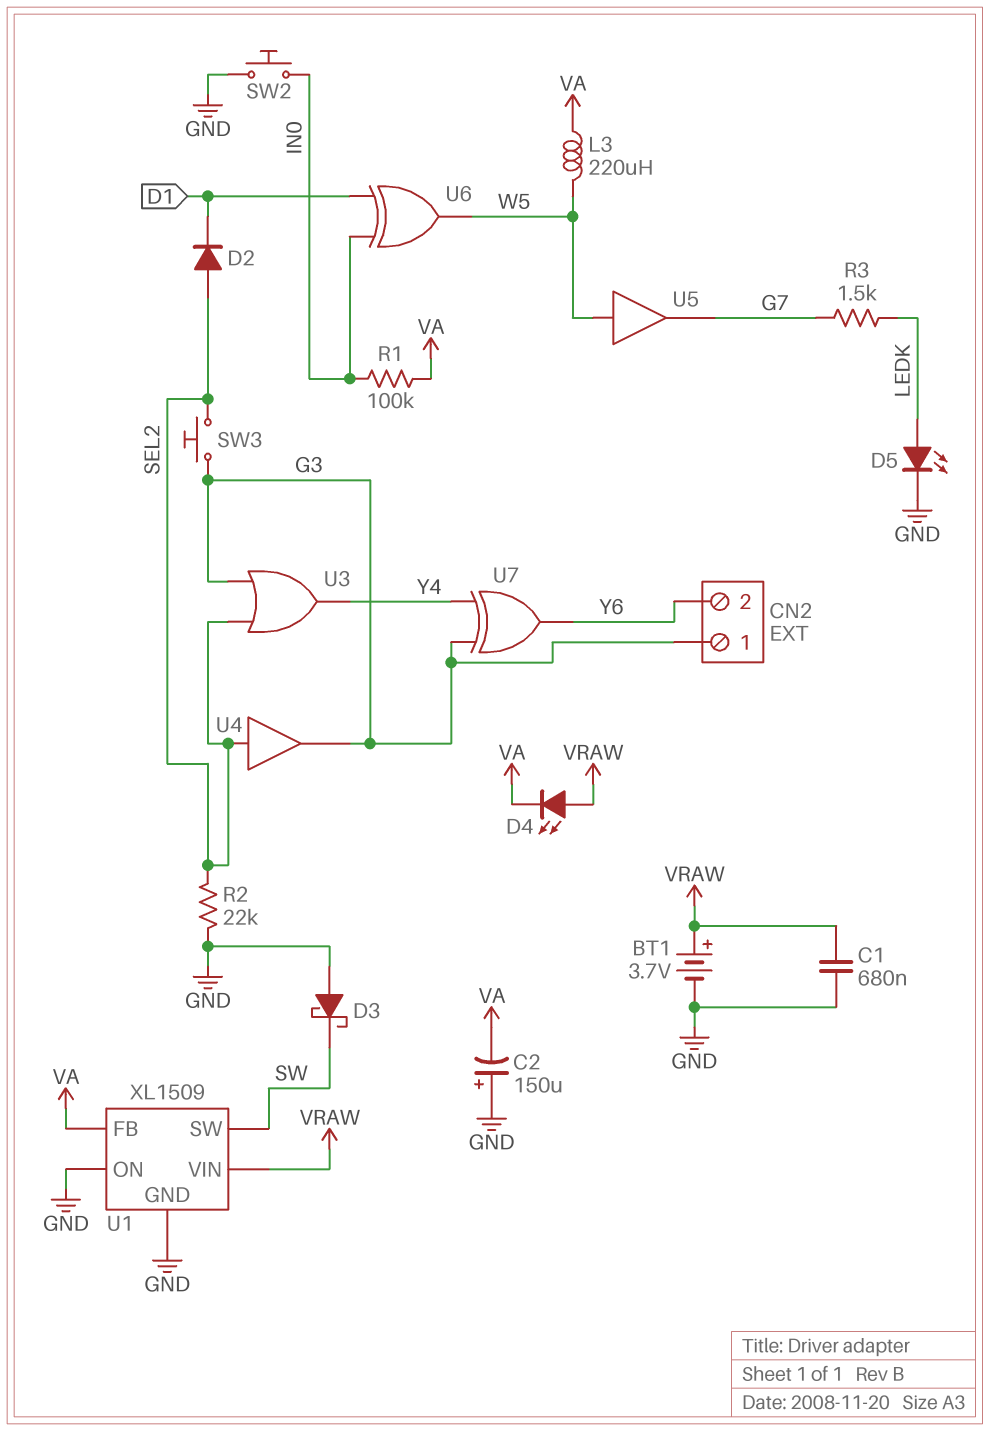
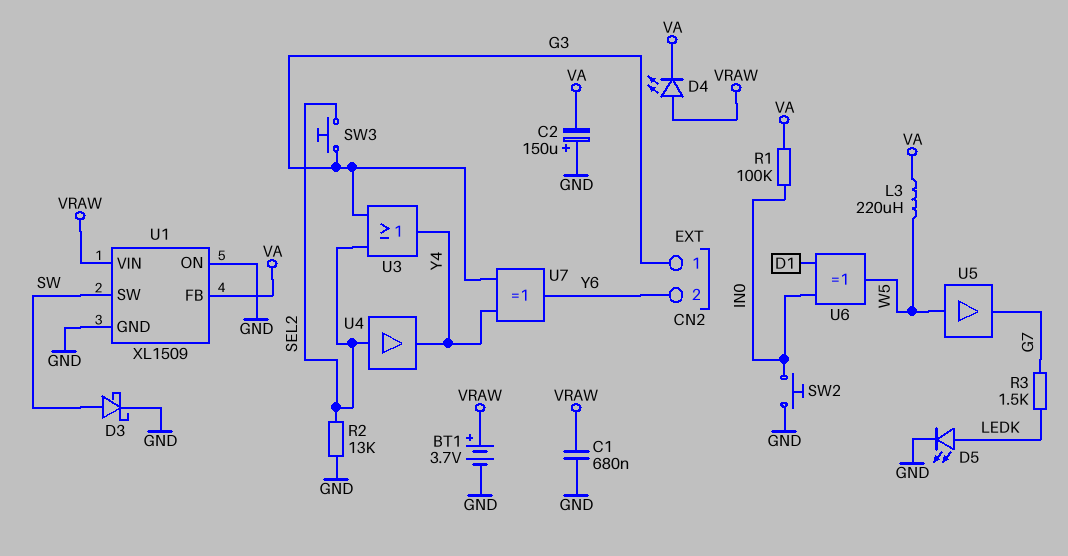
D2: diode (A SEL2, K D1) -> none
D3: schottky (A GND, K SW) -> schottky (A SW, K GND)
R2: 22k (GND, SEL2) -> 13k (GND, SEL2)
U4: buffer (in SEL2, out G3) -> buffer (in SEL2, out Y4)

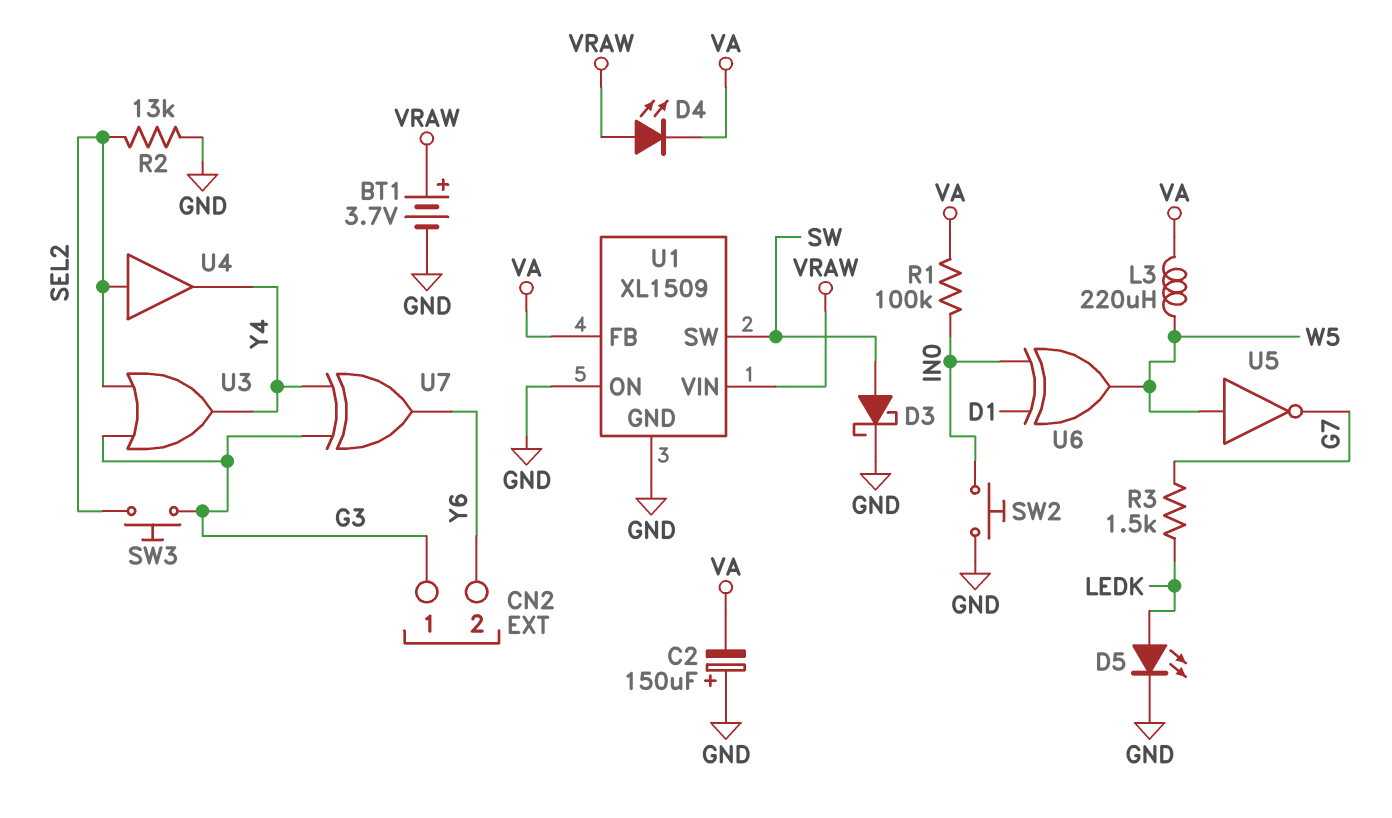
C1: 680nF (GND, VRAW) -> none
U5: buffer (in W5, out G7) -> NOT (in W5, out G7)

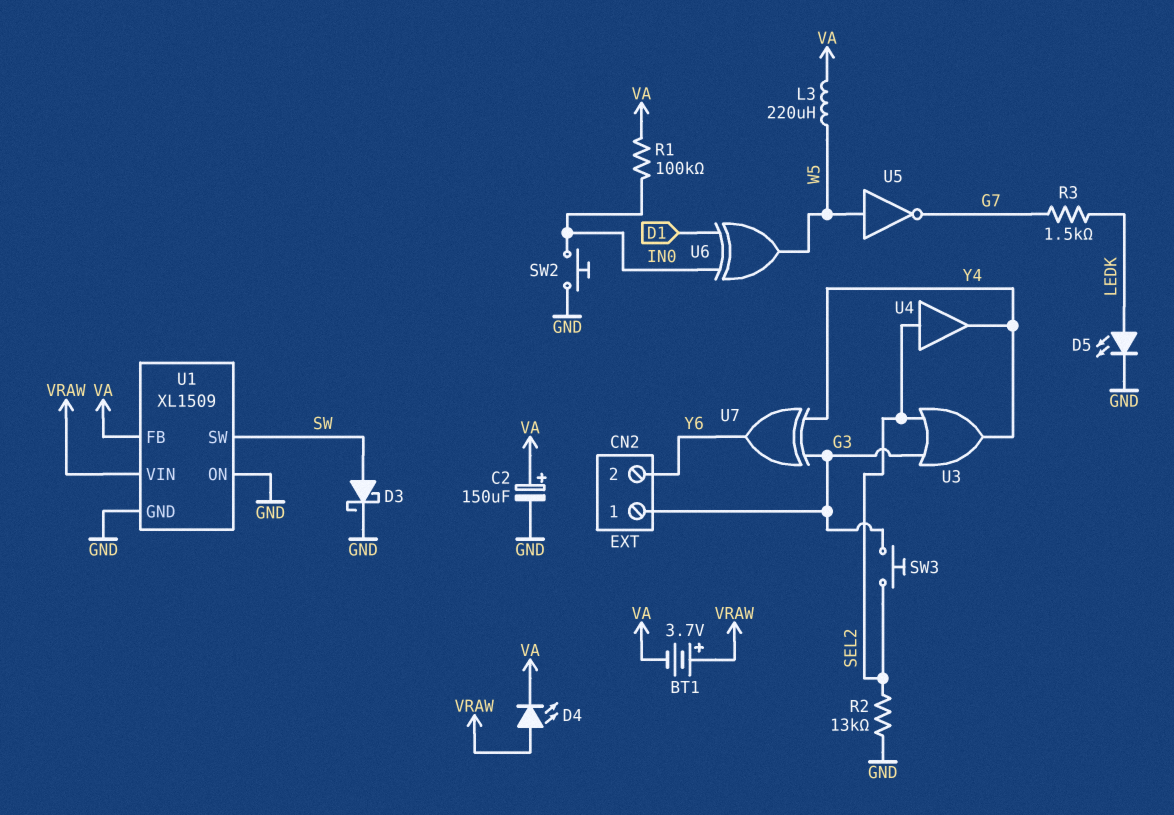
BT1: 3.7V (plus VRAW, minus GND) -> 3.7V (plus VRAW, minus VA)
C2: 150uF (plus GND, minus VA) -> 150uF (plus VA, minus GND)

